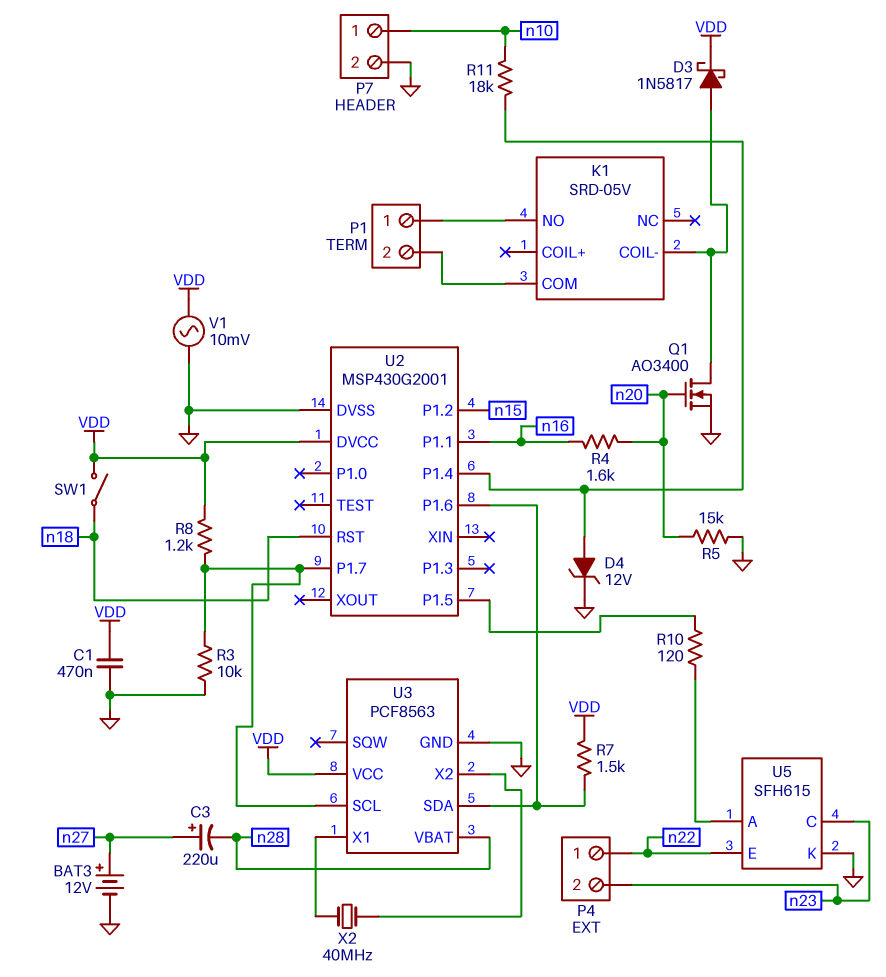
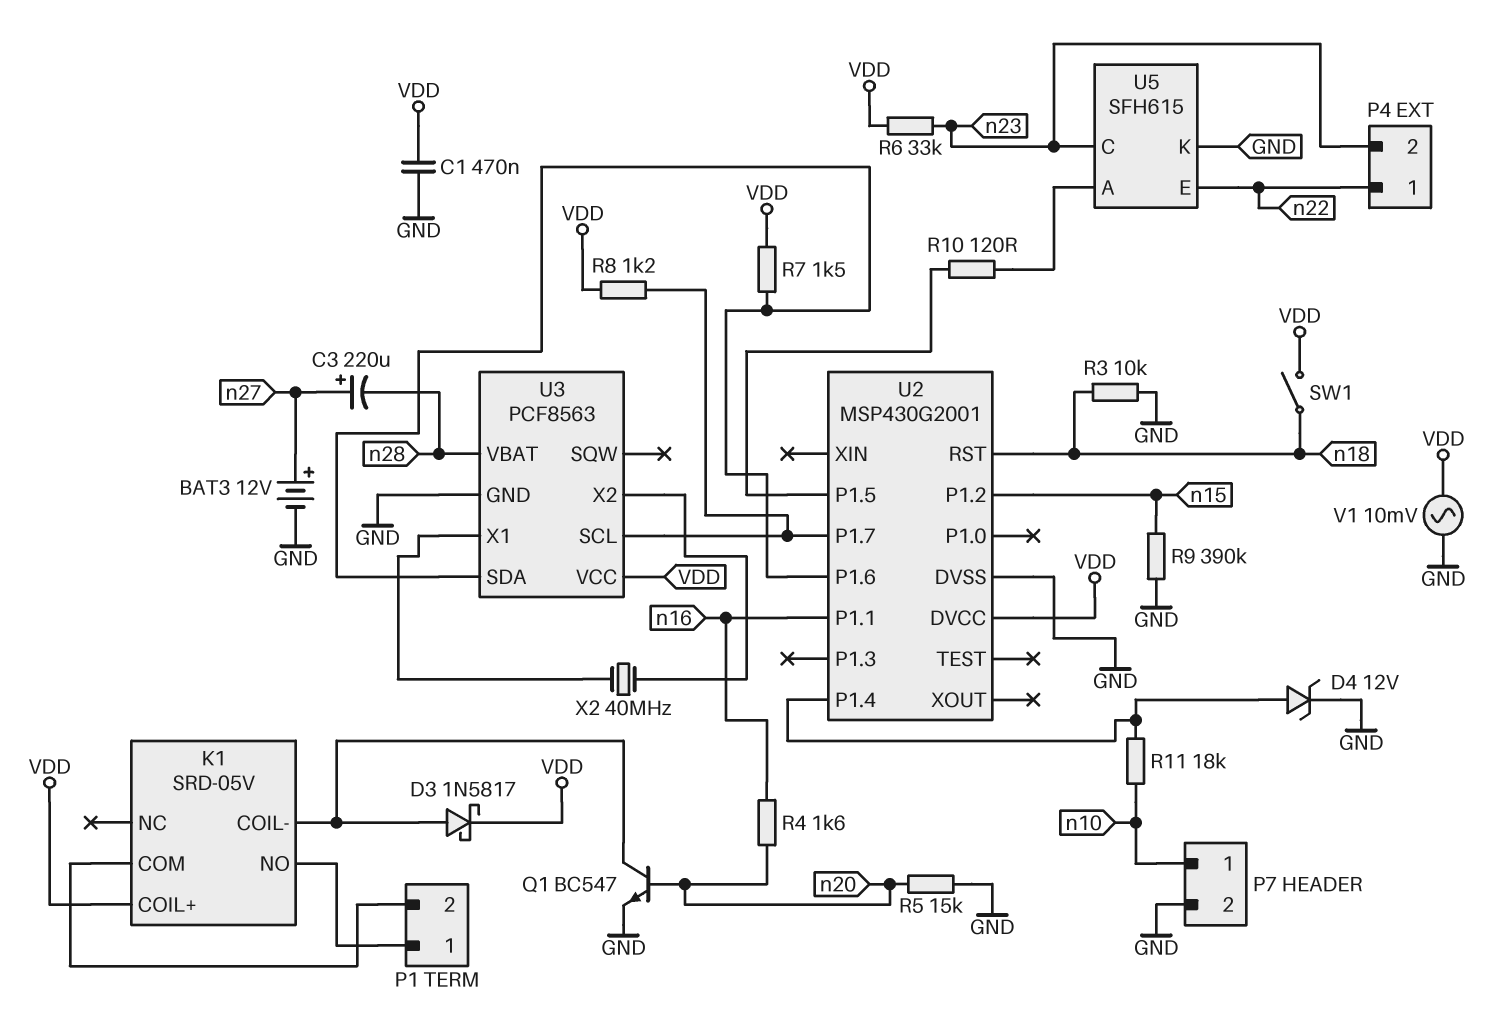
K1 pin COIL+: none -> VDD
Q1: NMOS AO3400 (G n20, D K1/COIL-, S GND) -> NPN BC547 (B n20, C K1/COIL-, E GND)
R3: 10k (GND, U2/P1.7) -> 10k (GND, n18)
R6: none -> 33k (VDD, n23)
R9: none -> 390k (GND, n15)

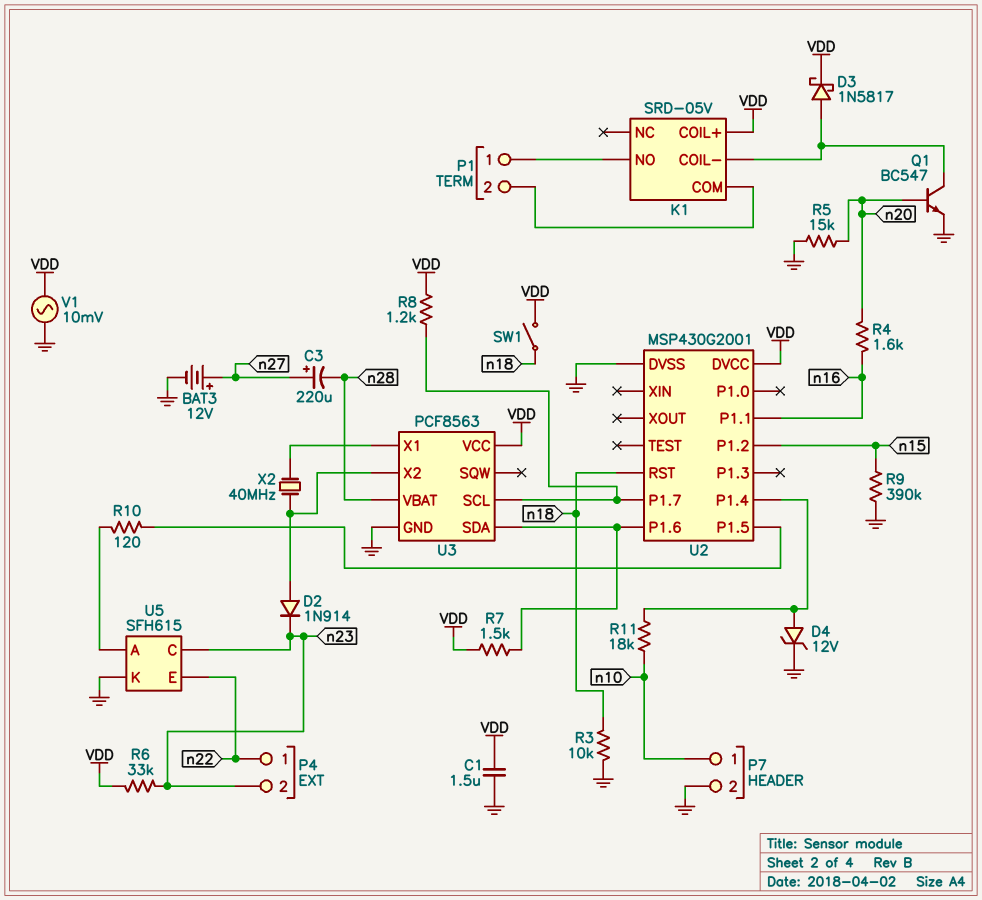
C1: 470nF (GND, VDD) -> 1.5uF (GND, VDD)
D2: none -> diode 1N914 (A U3/X2, K n23)

